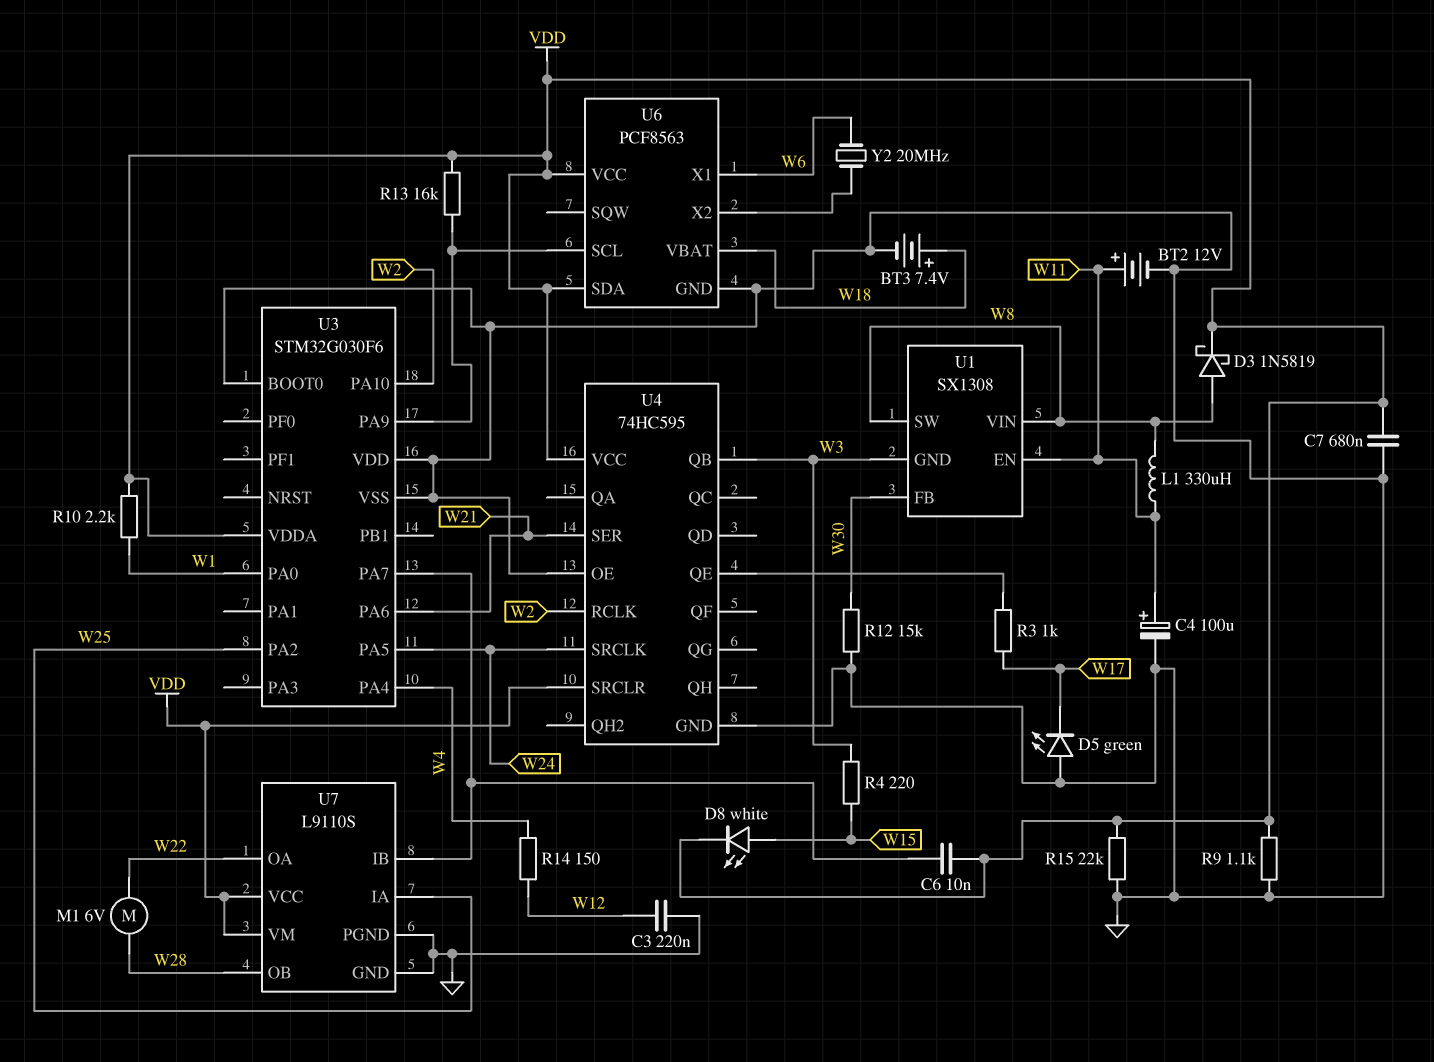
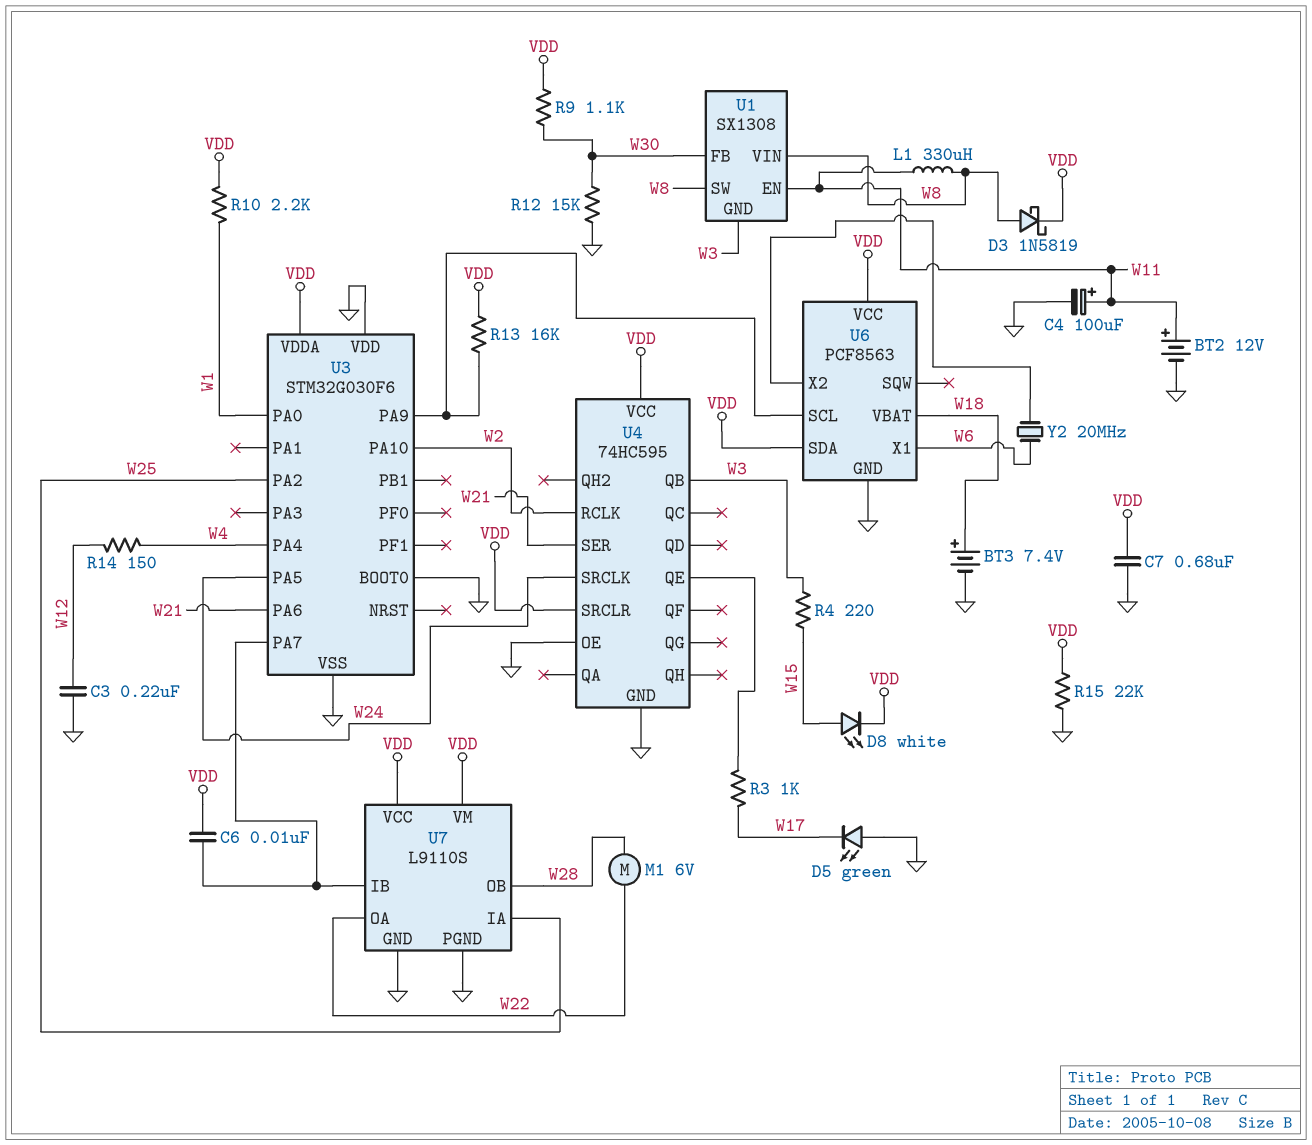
R9: 1.1k (GND, VDD) -> 1.1k (VDD, W30)

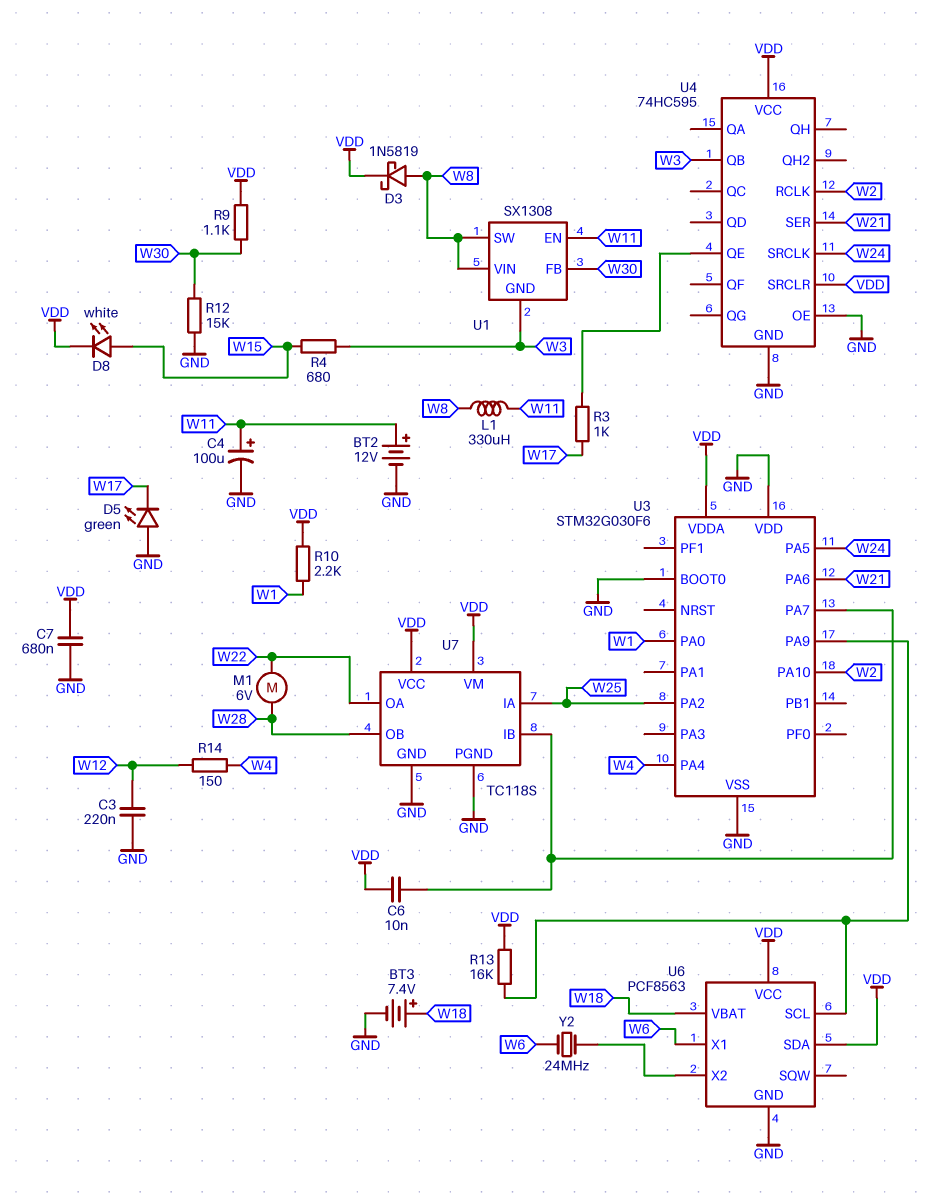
R4: 220 (W3, W15) -> 680 (W3, W15)
R15: 22k (GND, VDD) -> none
U7: L9110S -> TC118S
Y2: 20MHz (U6/X2, W6) -> 24MHz (U6/X2, W6)

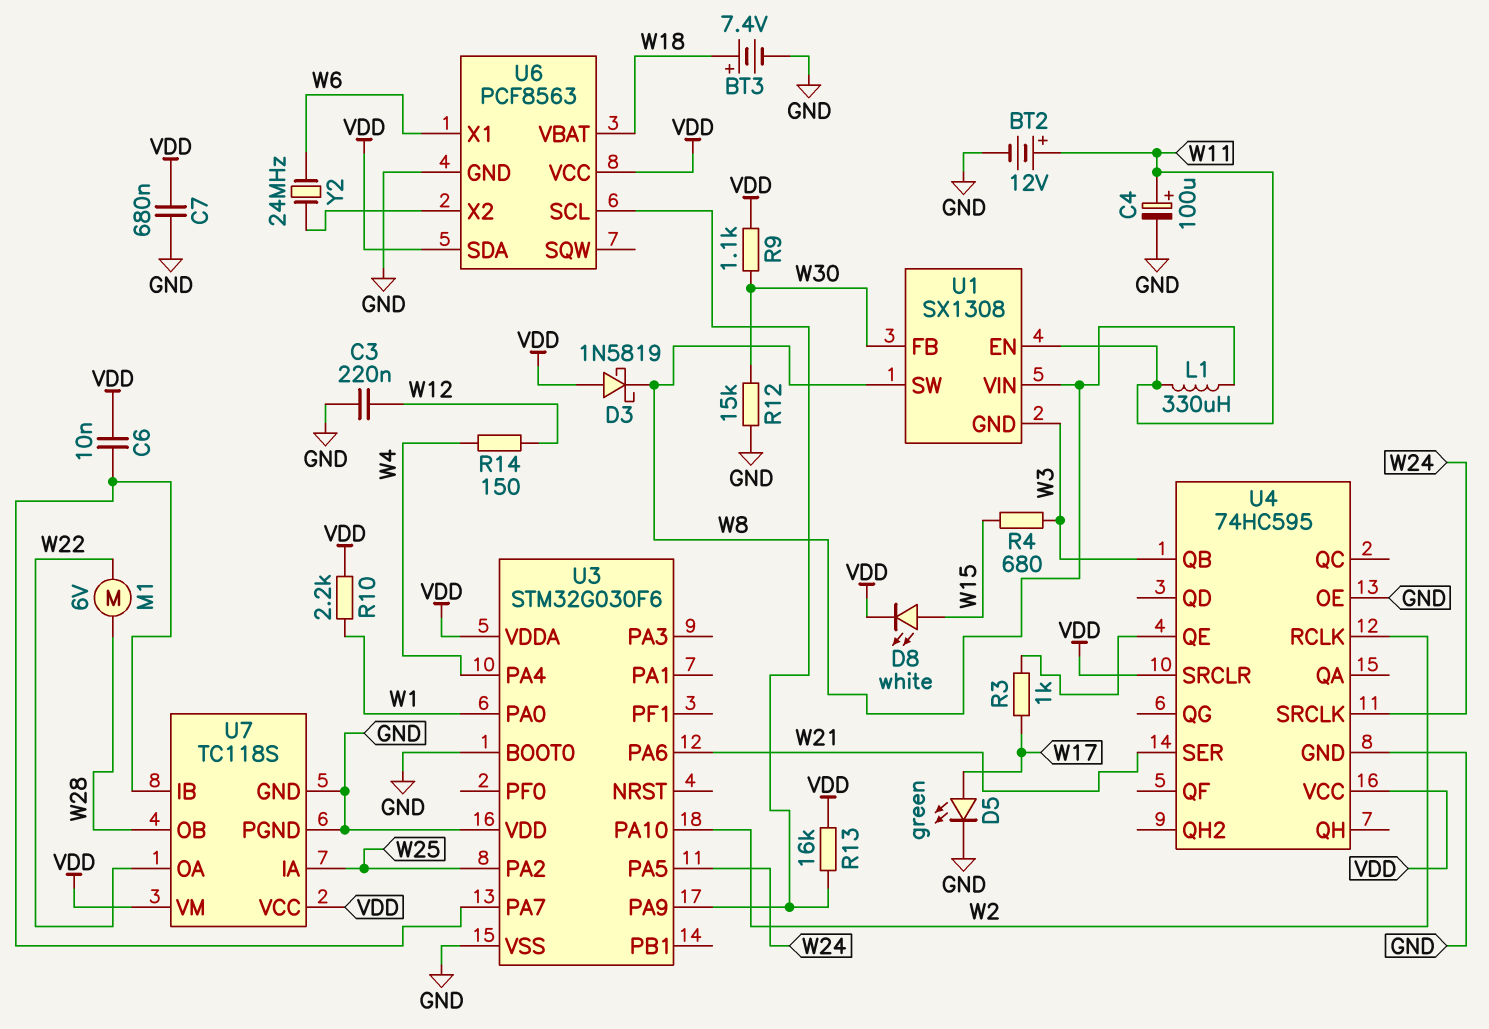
D3: schottky 1N5819 (A W8, K VDD) -> schottky 1N5819 (A VDD, K W8)
D5: LED green (A GND, K W17) -> LED green (A W17, K GND)

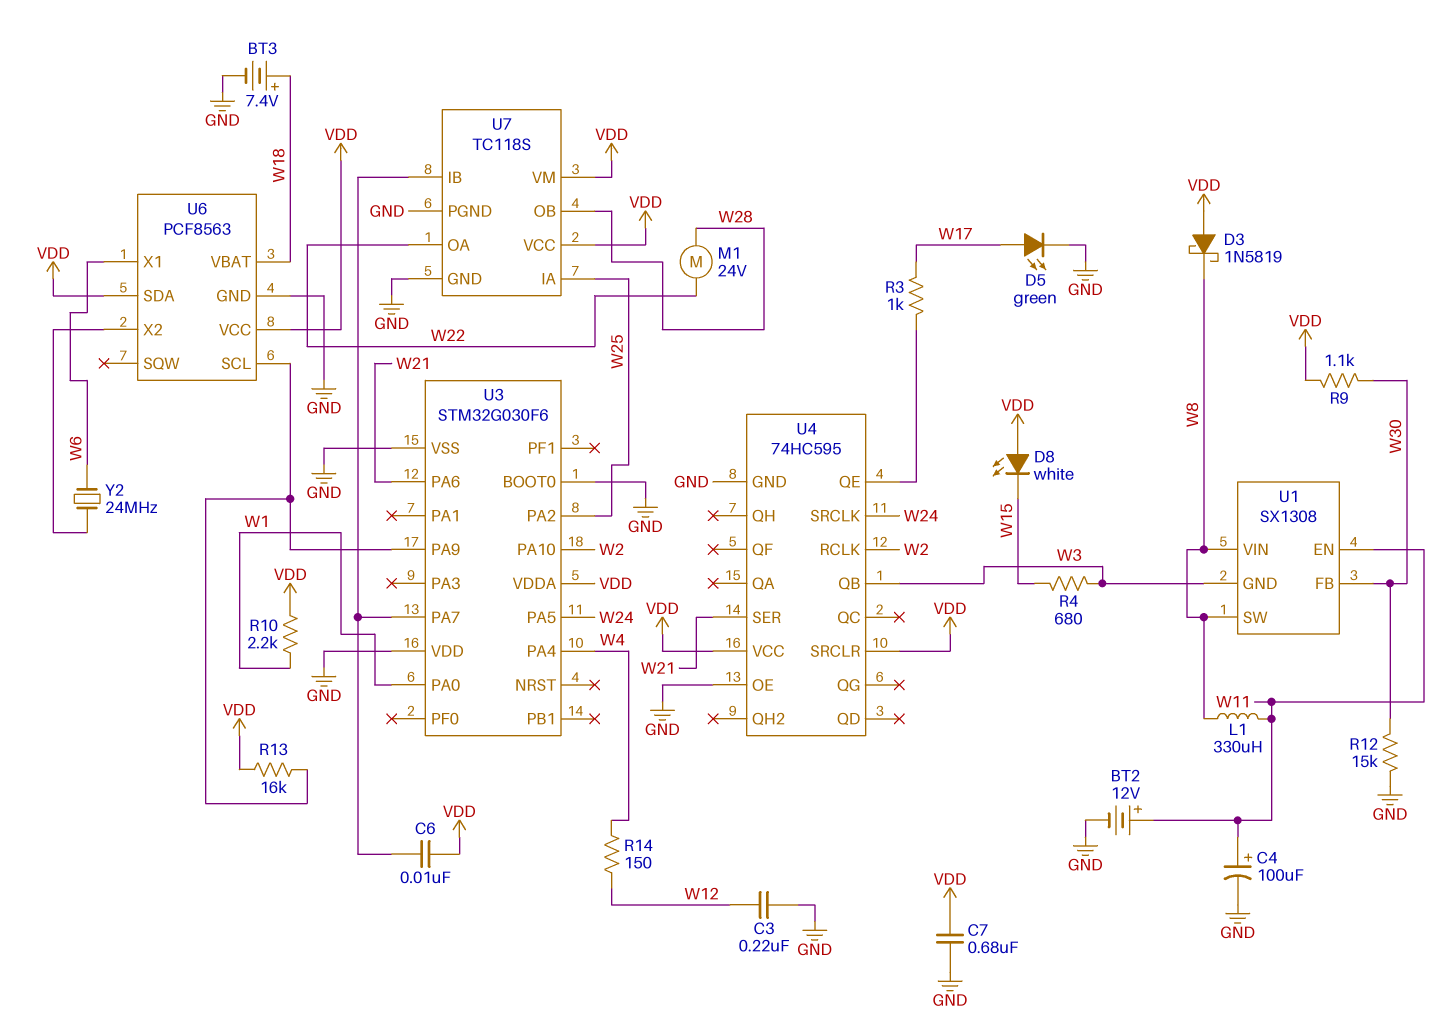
D8: LED white (A W15, K VDD) -> LED white (A VDD, K W15)
M1: motor 6V (W22, W28) -> motor 24V (W22, W28)

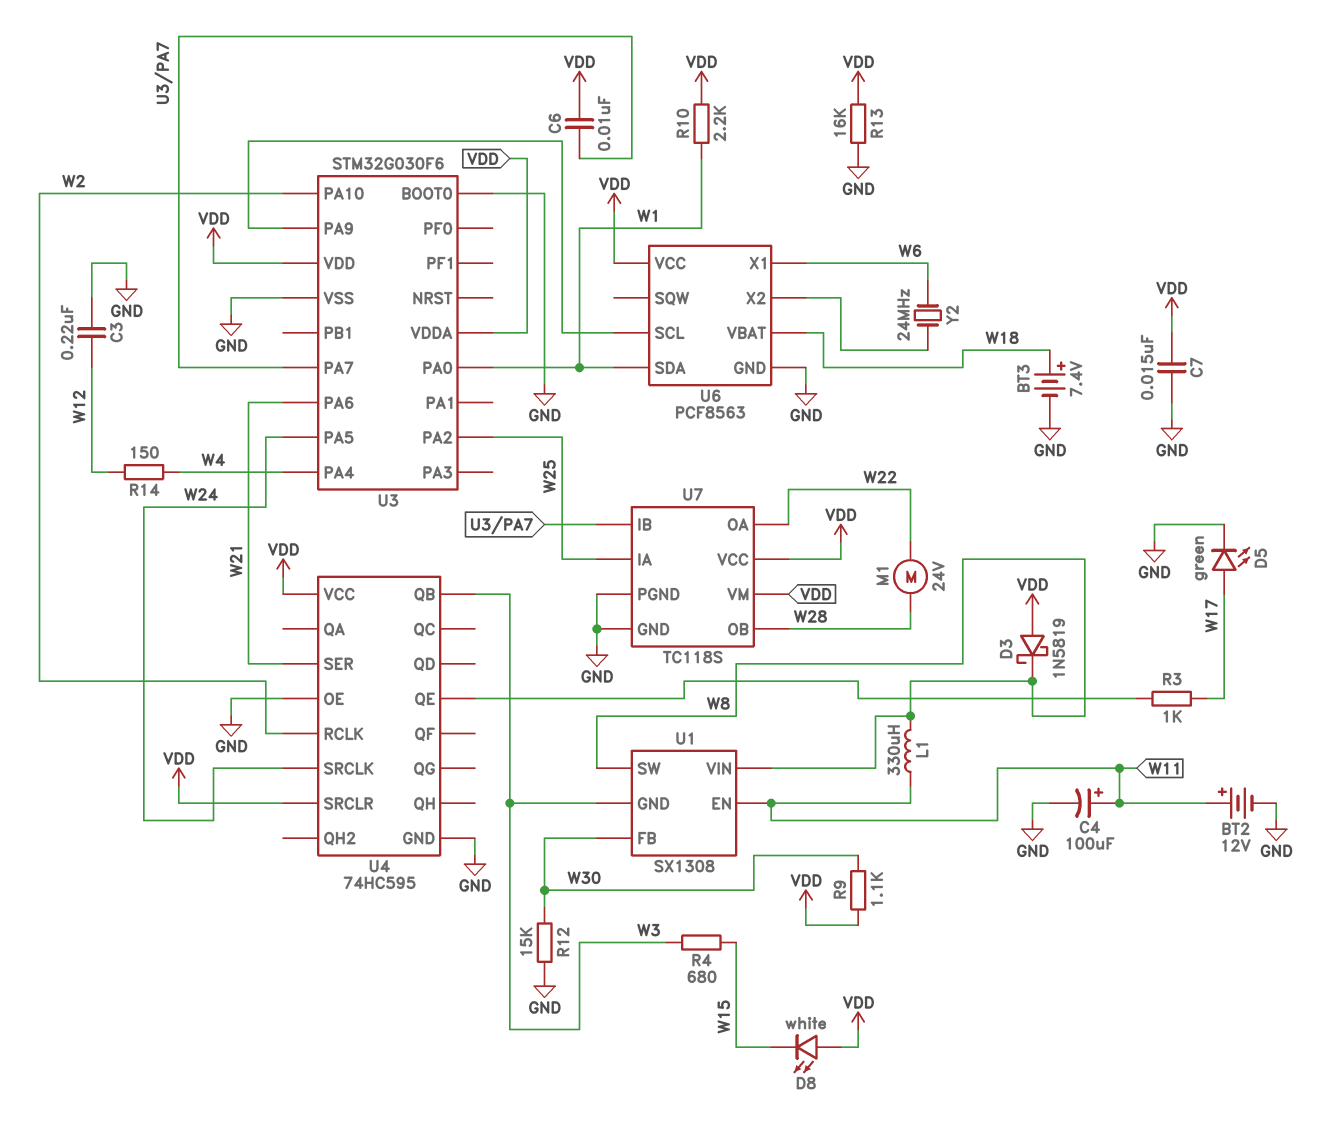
C7: 680nF (GND, VDD) -> 15nF (GND, VDD)
R13: 16k (U3/PA9, VDD) -> 16k (GND, VDD)
U3 pin VDD: GND -> VDD
U6 pin SDA: VDD -> W1

